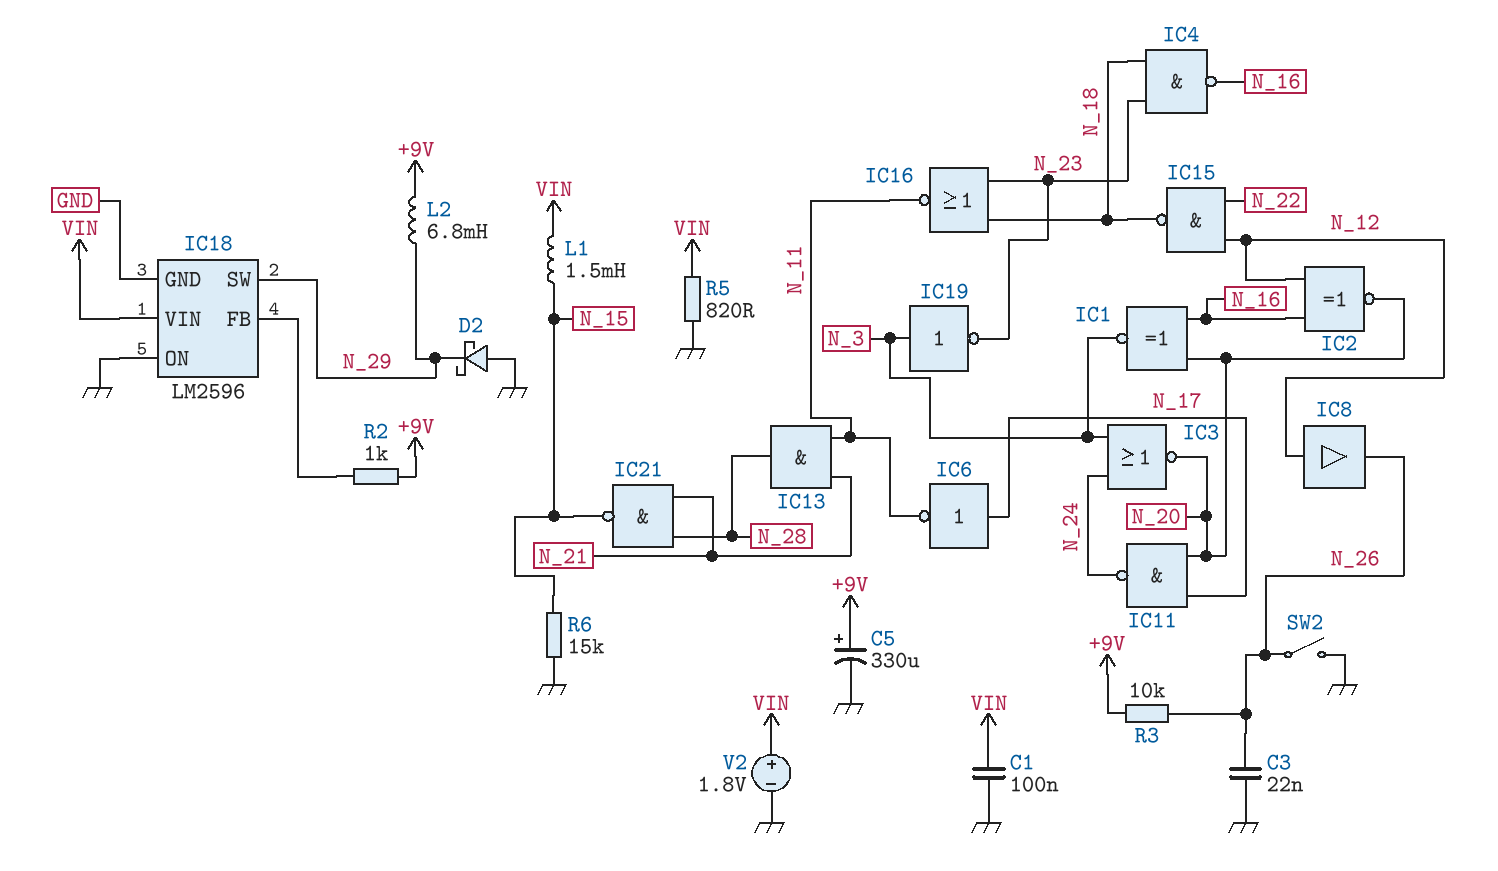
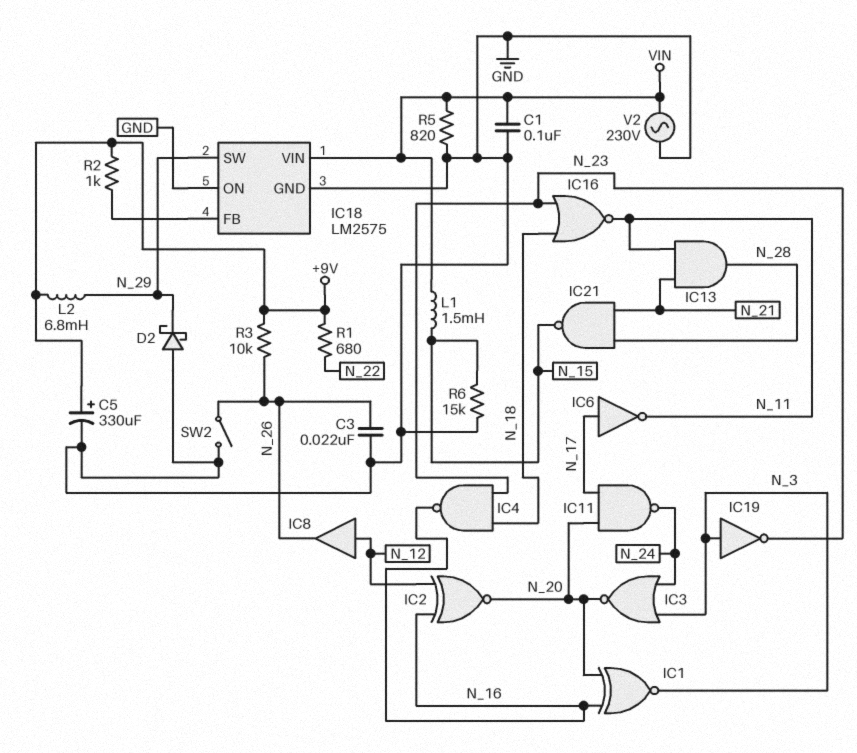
IC15: NAND (in N_12, in N_22, out N_18) -> none
IC18: LM2596 -> LM2575
R1: none -> 680 (+9V, N_22)
V2: 1.8V (plus VIN, minus GND) -> AC 230V (GND, VIN)

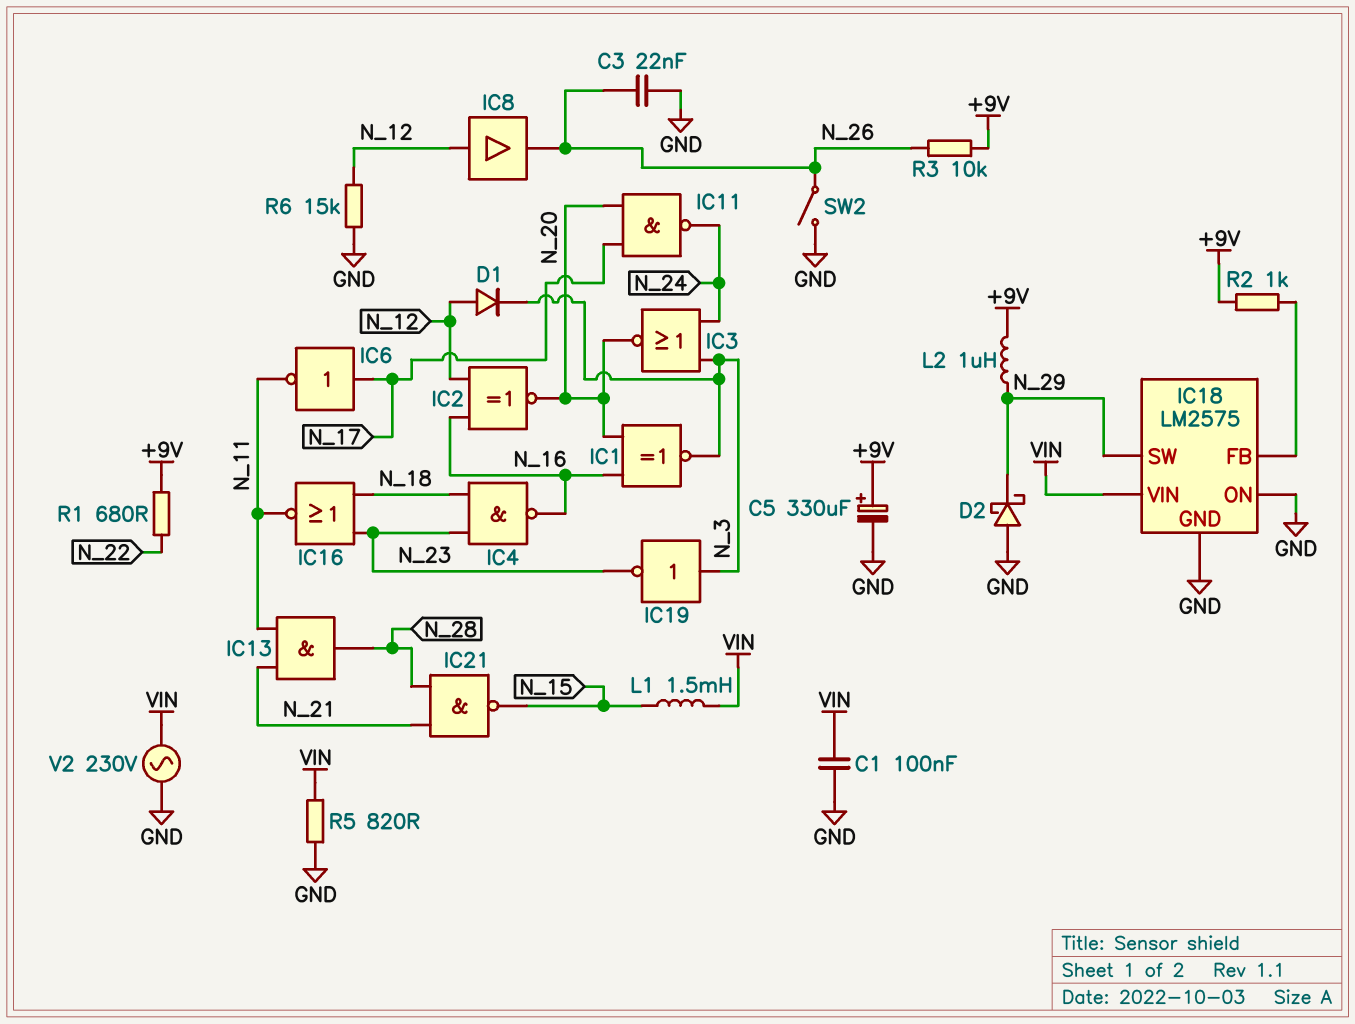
D1: none -> diode (A N_12, K N_3)
L2: 6.8mH (+9V, N_29) -> 1uH (+9V, N_29)
R6: 15k (GND, N_15) -> 15k (GND, N_12)

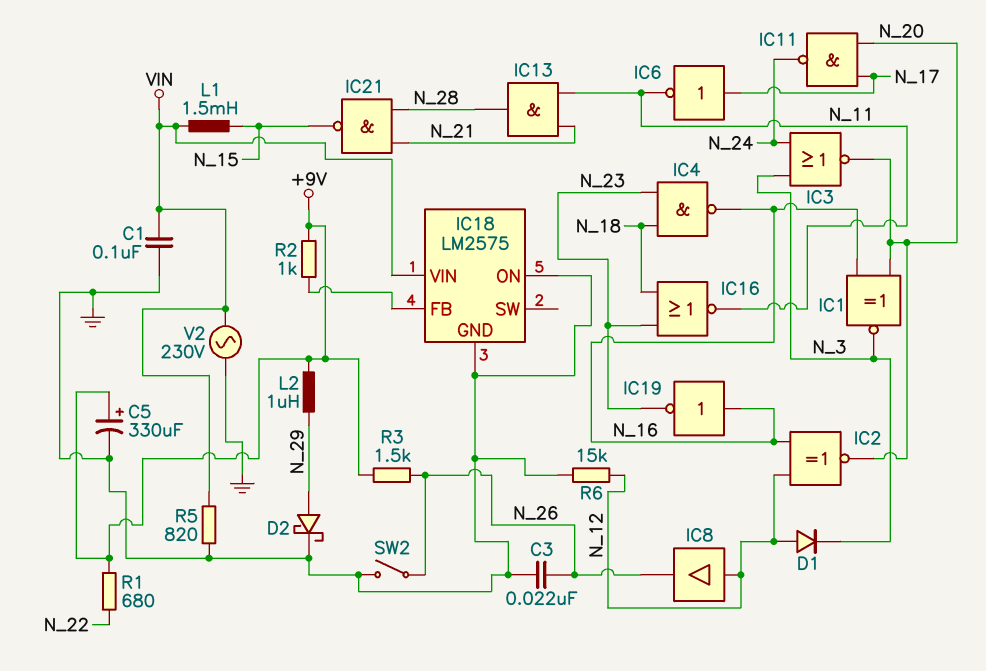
D2: schottky (A GND, K N_29) -> schottky (A N_29, K GND)
IC18 pin SW: N_29 -> none
IC19: NOT (in N_3, out N_23) -> NOT (in N_16, out N_23)
R3: 10k (+9V, N_26) -> 1.5k (+9V, N_26)

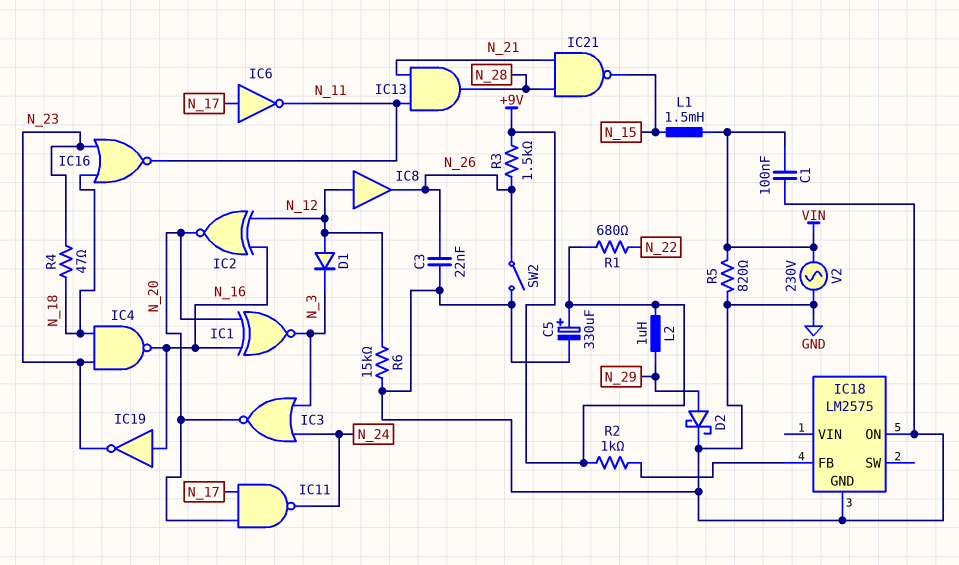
IC18 pin VIN: VIN -> none
R4: none -> 47 (N_18, N_23)

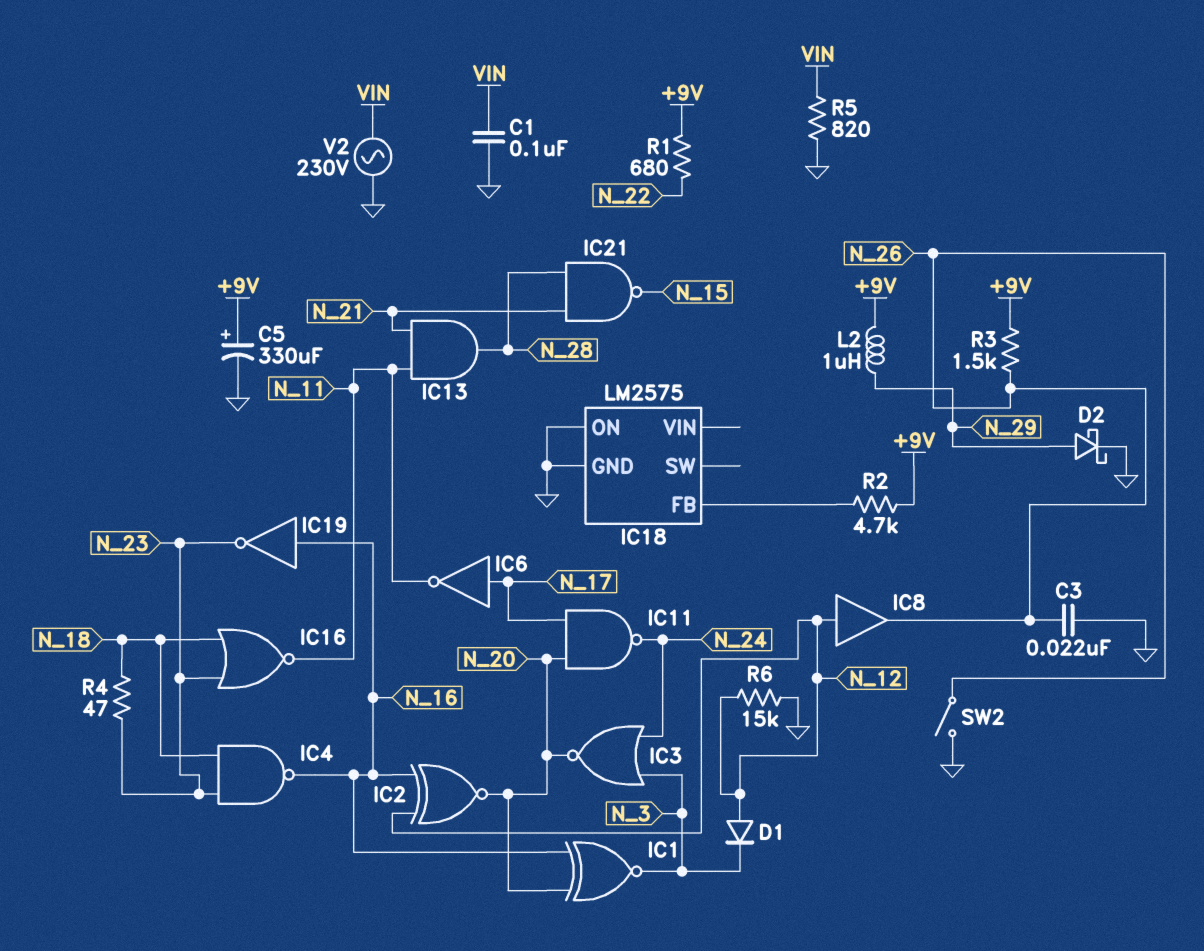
L1: 1.5mH (N_15, VIN) -> none
R2: 1k (+9V, IC18/FB) -> 4.7k (+9V, IC18/FB)

